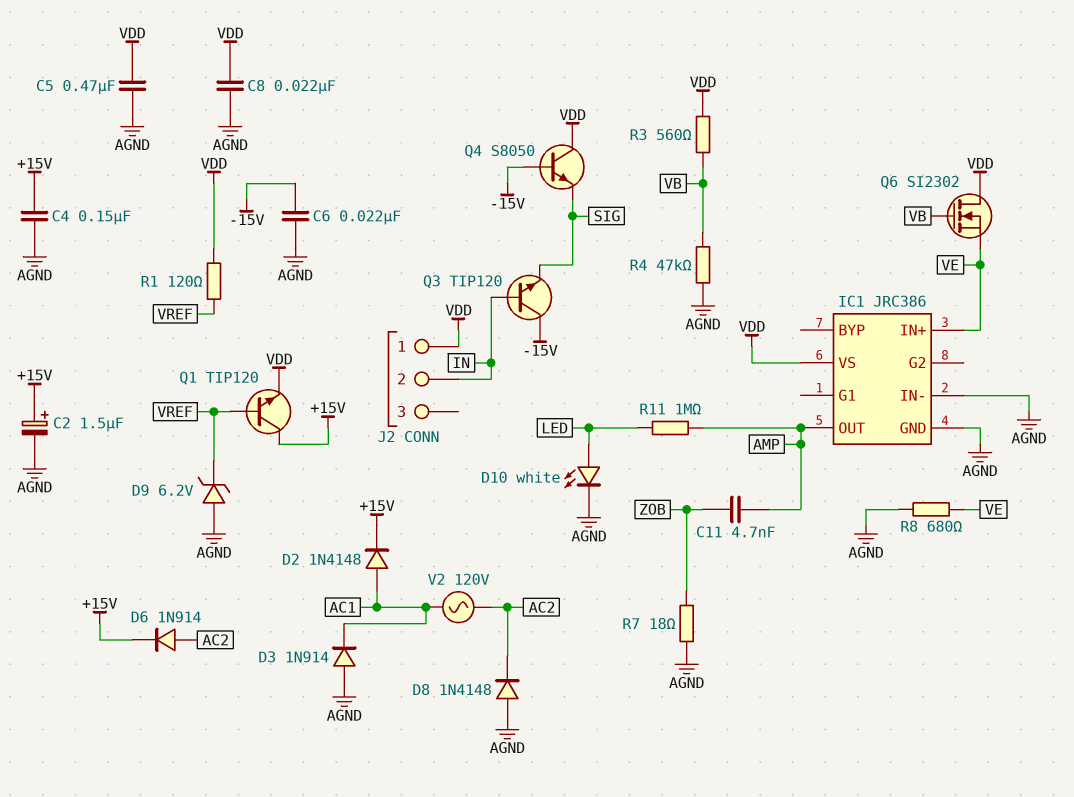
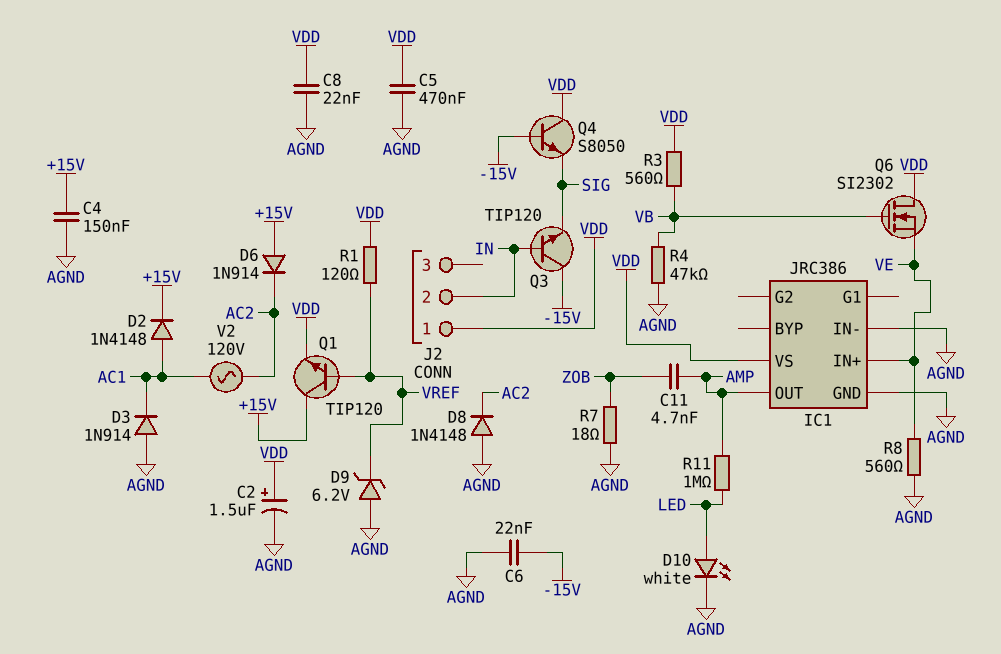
C2: 1.5uF (plus +15V, minus AGND) -> 1.5uF (plus VDD, minus AGND)
D6: diode 1N914 (A AC2, K +15V) -> diode 1N914 (A +15V, K AC2)
R8: 680 (AGND, VE) -> 560 (AGND, VE)

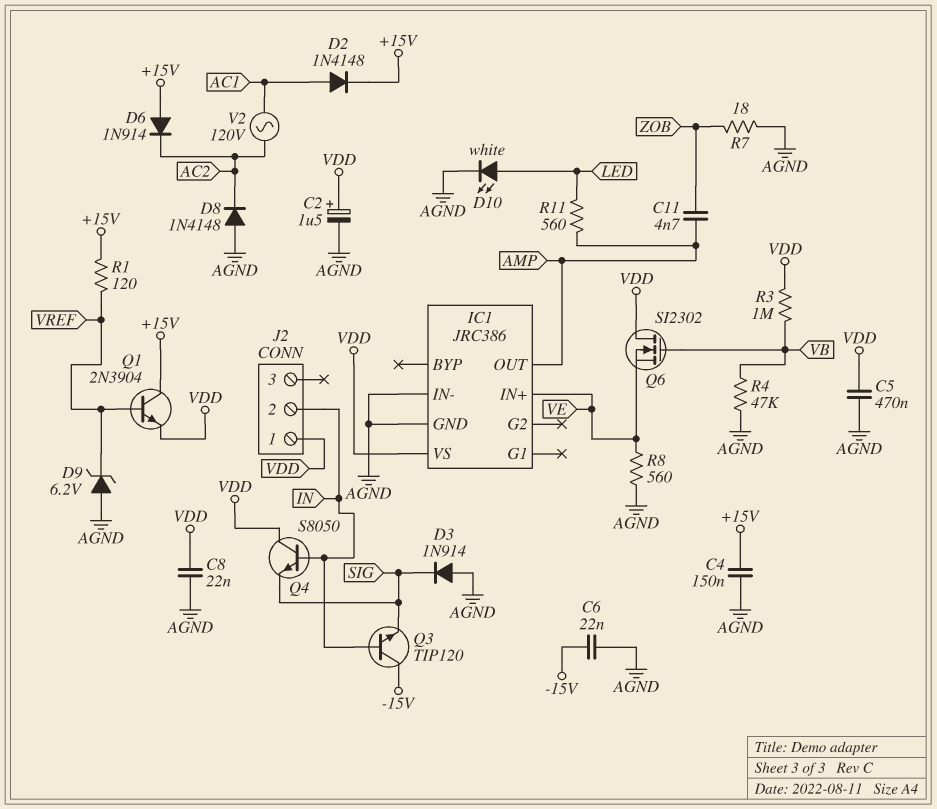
D3: diode 1N914 (A AGND, K AC1) -> diode 1N914 (A AGND, K SIG)
Q1: NPN TIP120 (B VREF, C +15V, E VDD) -> NPN 2N3904 (B VREF, C +15V, E VDD)
Q4: NPN S8050 (B -15V, C VDD, E SIG) -> NPN S8050 (B IN, C VDD, E SIG)
R1: 120 (VDD, VREF) -> 120 (+15V, VREF)
R3: 560 (VB, VDD) -> 1M (VB, VDD)
R11: 1M (AMP, LED) -> 560 (AMP, LED)

